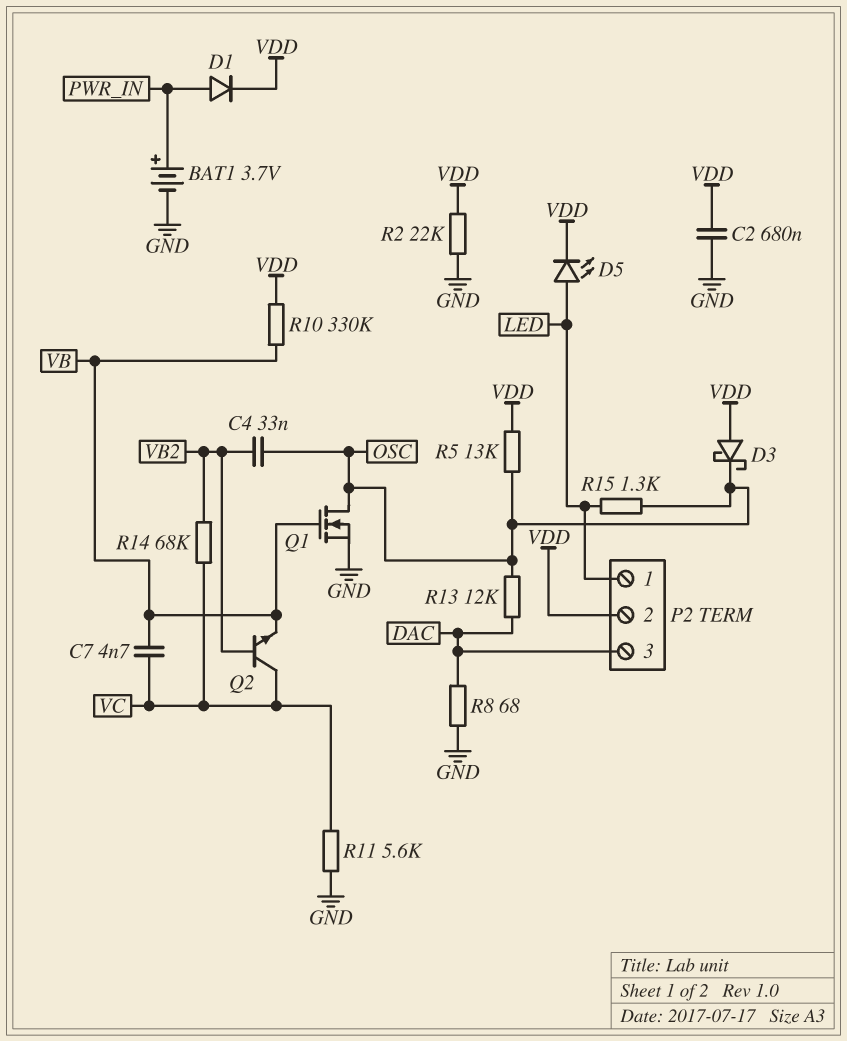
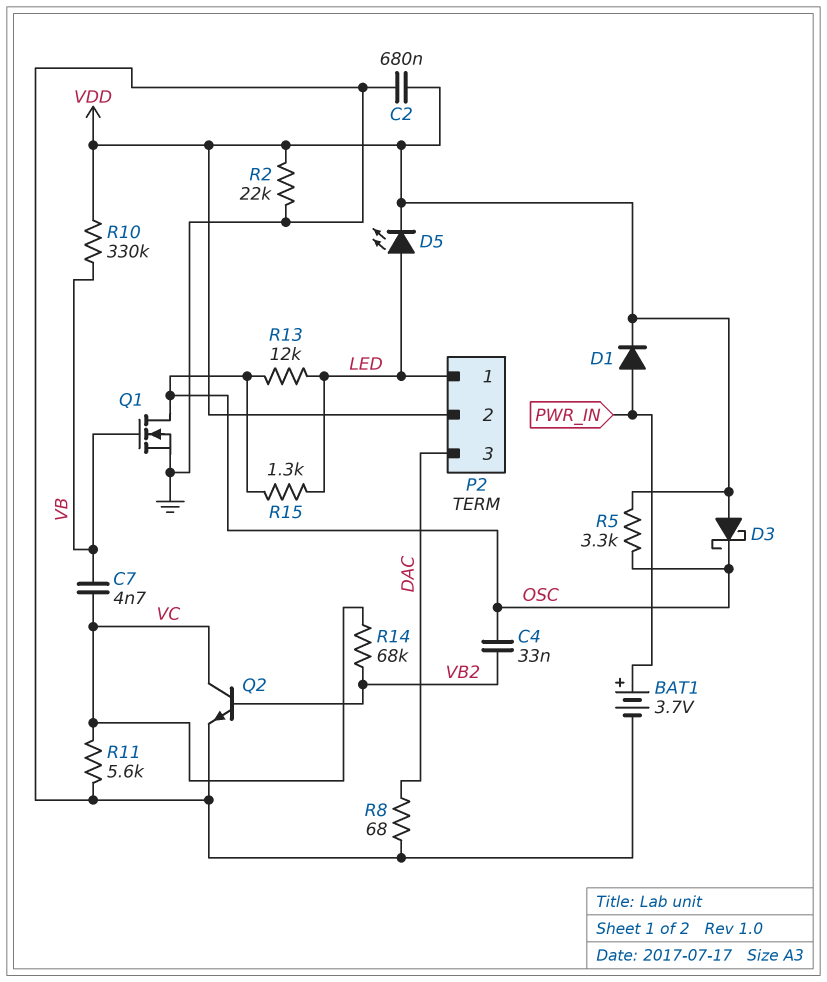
Q2: NPN (B VB2, C VC, E VB) -> NPN (B VB2, C VC, E GND)
R5: 13k (OSC, VDD) -> 3.3k (OSC, VDD)
R13: 12k (DAC, OSC) -> 12k (LED, OSC)

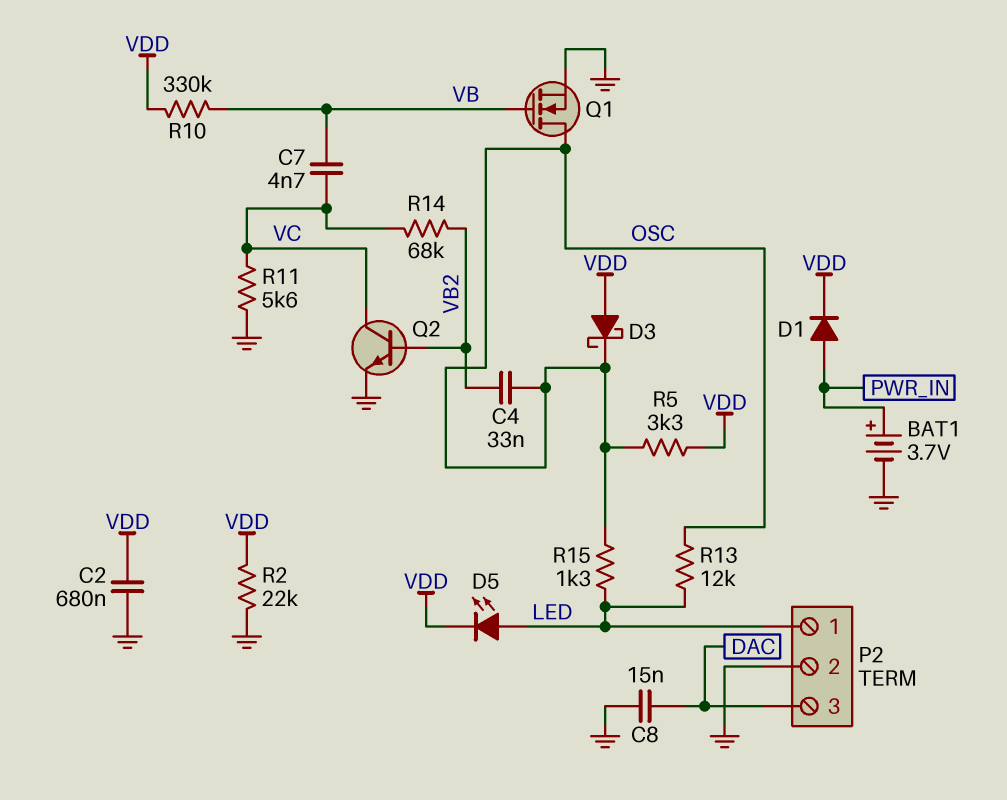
C8: none -> 15nF (DAC, GND)
P2 pin 2: VDD -> GND
R8: 68 (DAC, GND) -> none

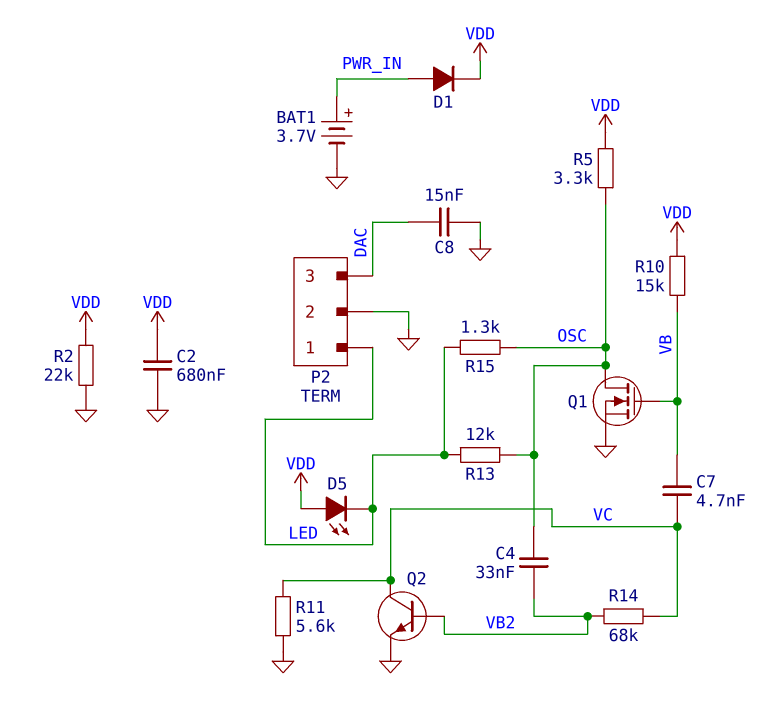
D3: schottky (A VDD, K OSC) -> none
D5: LED (A LED, K VDD) -> LED (A VDD, K LED)
R10: 330k (VB, VDD) -> 15k (VB, VDD)

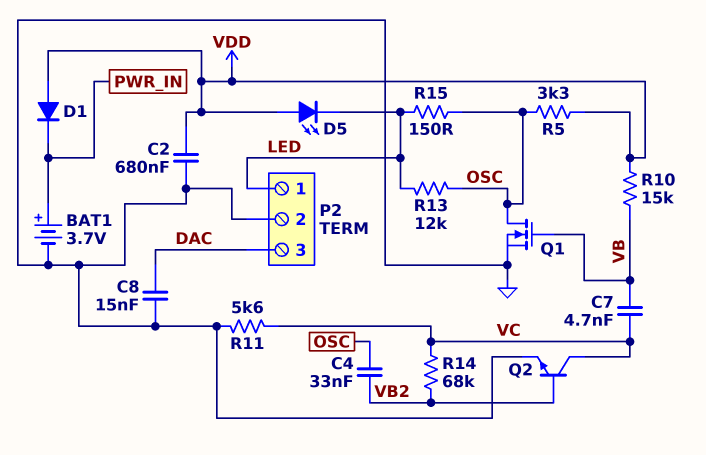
D1: diode (A PWR_IN, K VDD) -> diode (A VDD, K PWR_IN)
R2: 22k (GND, VDD) -> none
R15: 1.3k (LED, OSC) -> 150 (LED, OSC)

